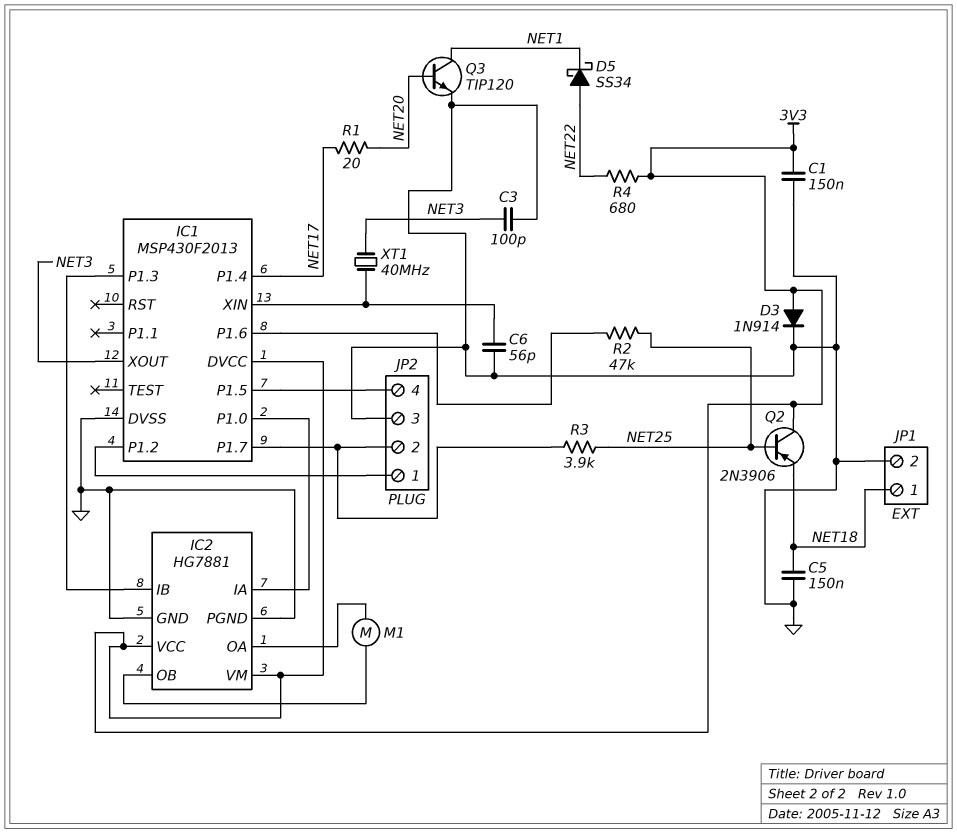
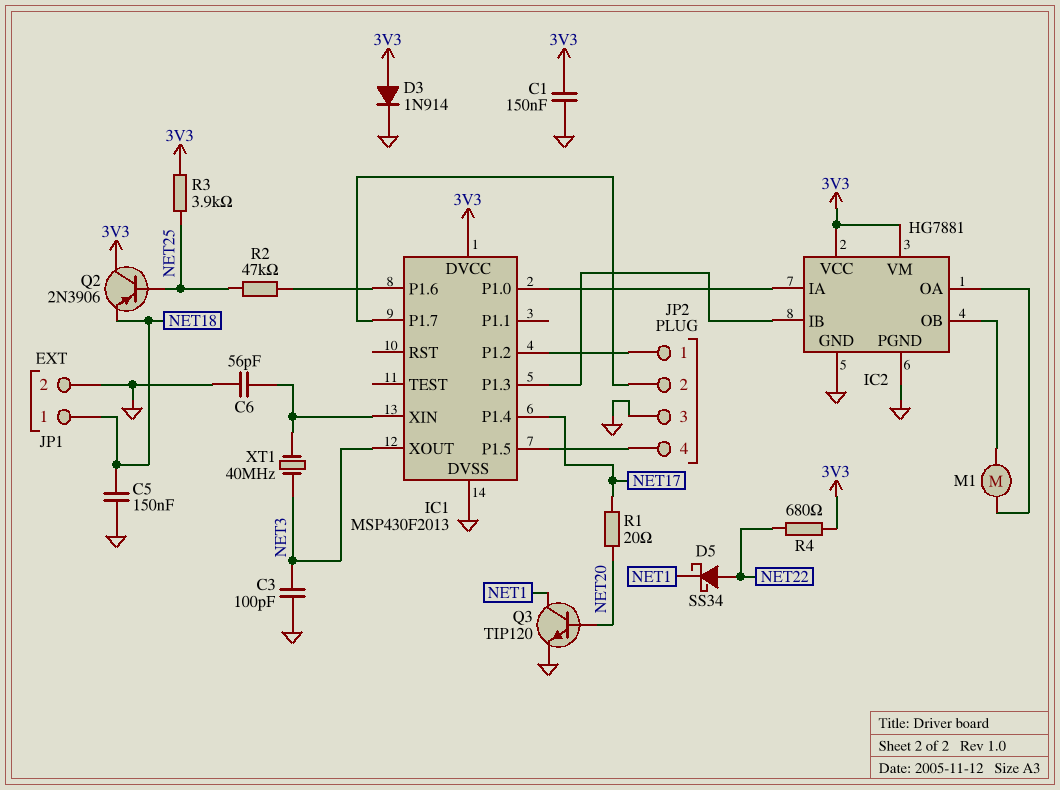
R3: 3.9k (IC1/P1.7, NET25) -> 3.9k (3V3, NET25)

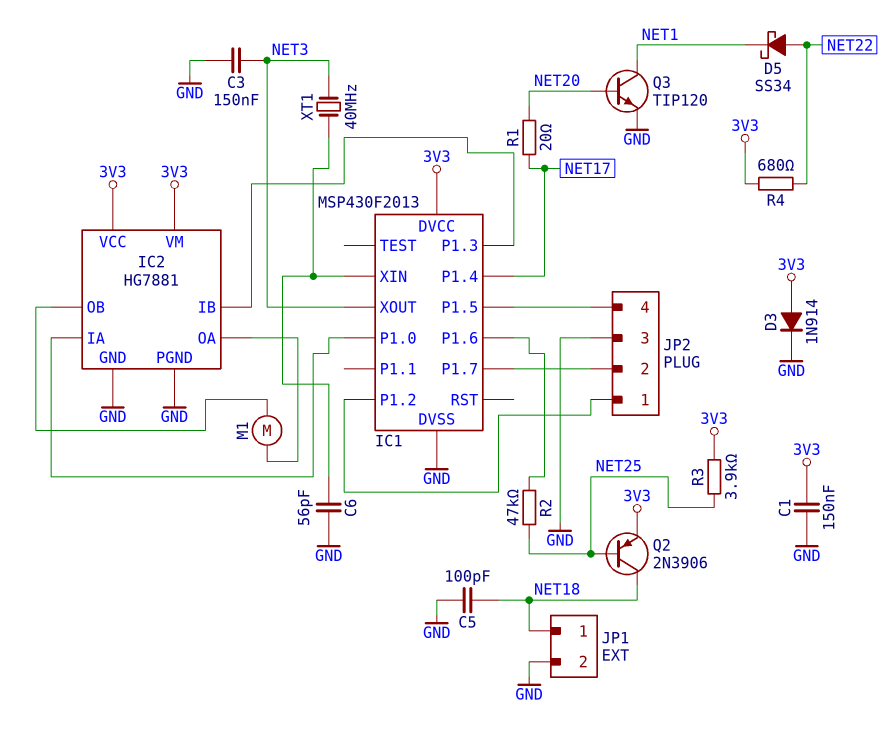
C3: 100pF (GND, NET3) -> 150nF (GND, NET3)
C5: 150nF (GND, NET18) -> 100pF (GND, NET18)
Q2: PNP 2N3906 (B NET25, C 3V3, E NET18) -> PNP 2N3906 (B NET25, C NET18, E 3V3)

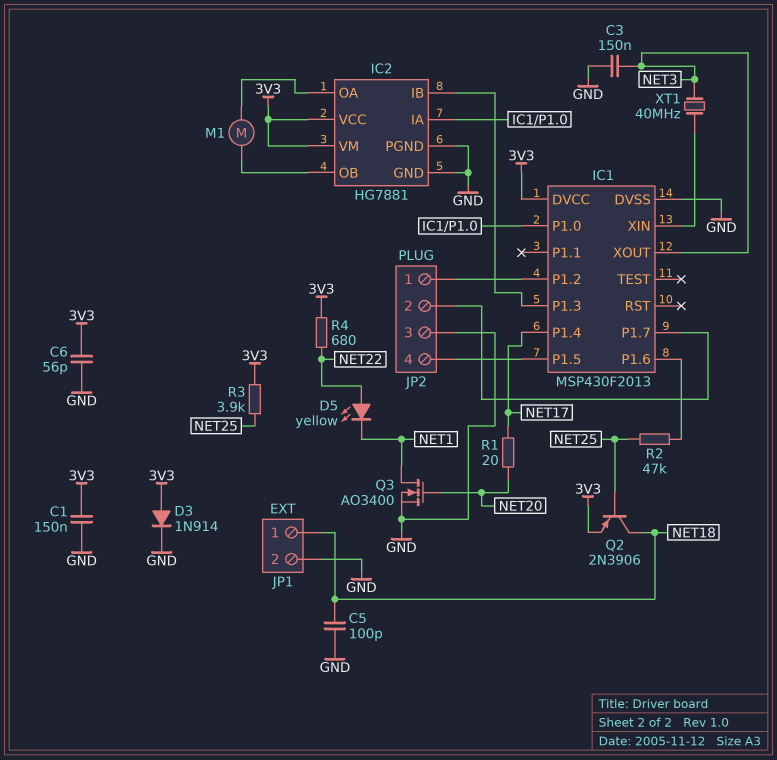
C6: 56pF (GND, IC1/XIN) -> 56pF (3V3, GND)
D5: schottky SS34 (A NET22, K NET1) -> LED yellow (A NET22, K NET1)
Q3: NPN TIP120 (B NET20, C NET1, E GND) -> NMOS AO3400 (G NET20, D NET1, S GND)

